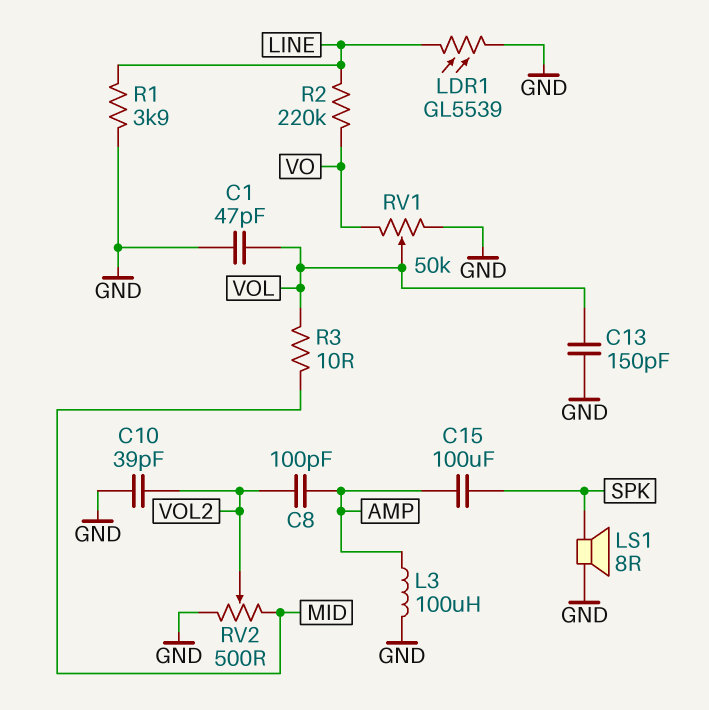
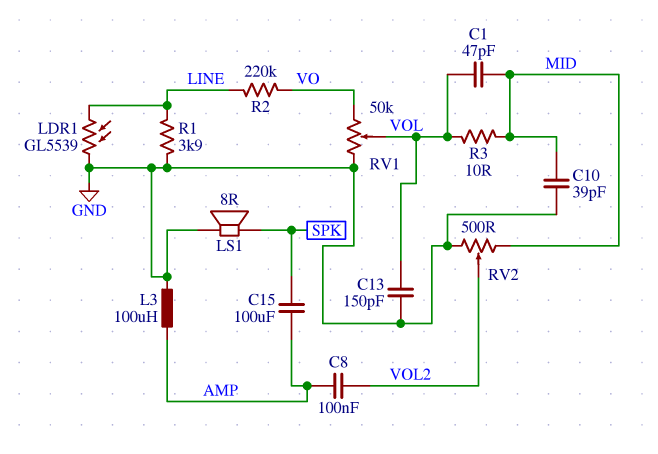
C1: 47pF (GND, VOL) -> 47pF (MID, VOL)
C8: 100pF (AMP, VOL2) -> 100nF (AMP, VOL2)
C10: 39pF (GND, VOL2) -> 39pF (GND, MID)

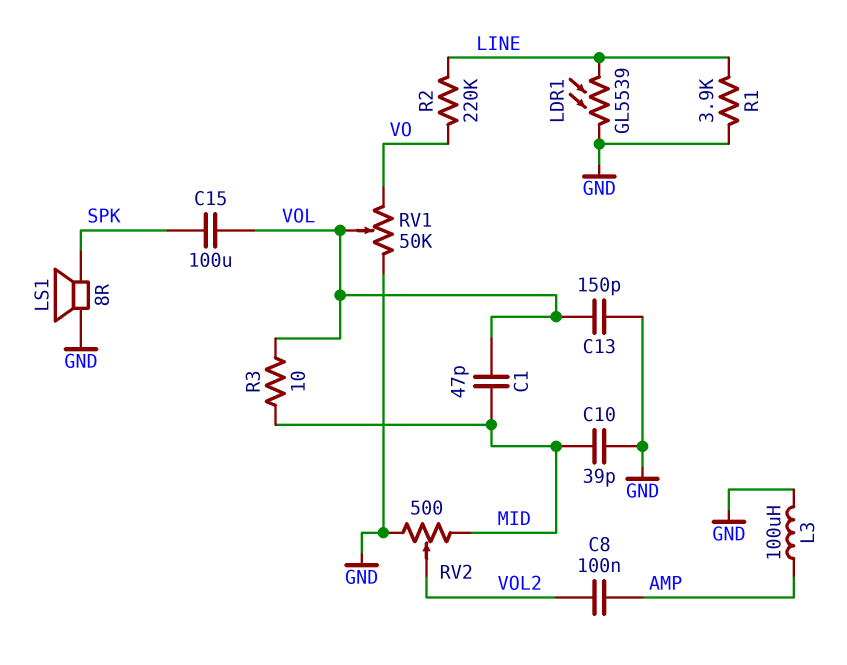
C15: 100uF (AMP, SPK) -> 100uF (SPK, VOL)

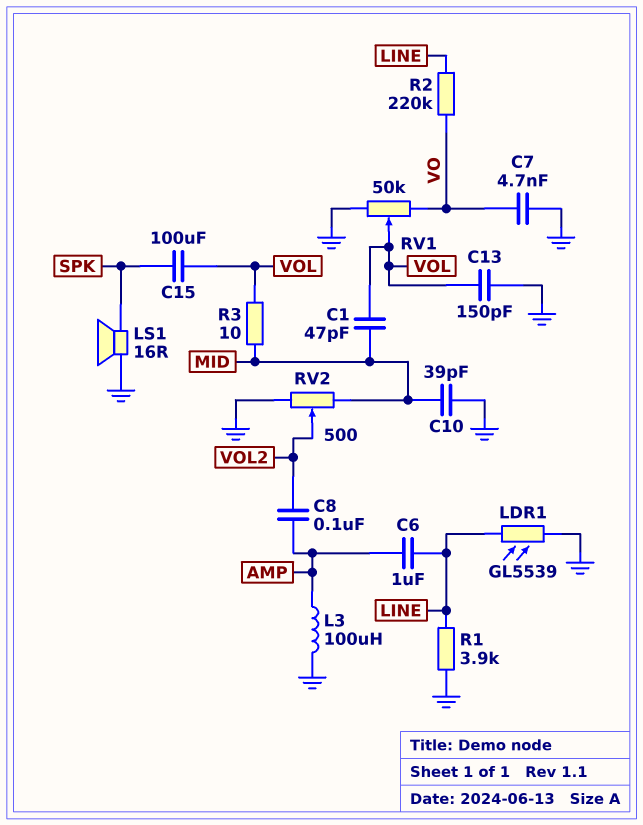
C6: none -> 1uF (AMP, LINE)
C7: none -> 4.7nF (GND, VO)
LS1: speaker 8R (GND, SPK) -> speaker 16R (GND, SPK)

